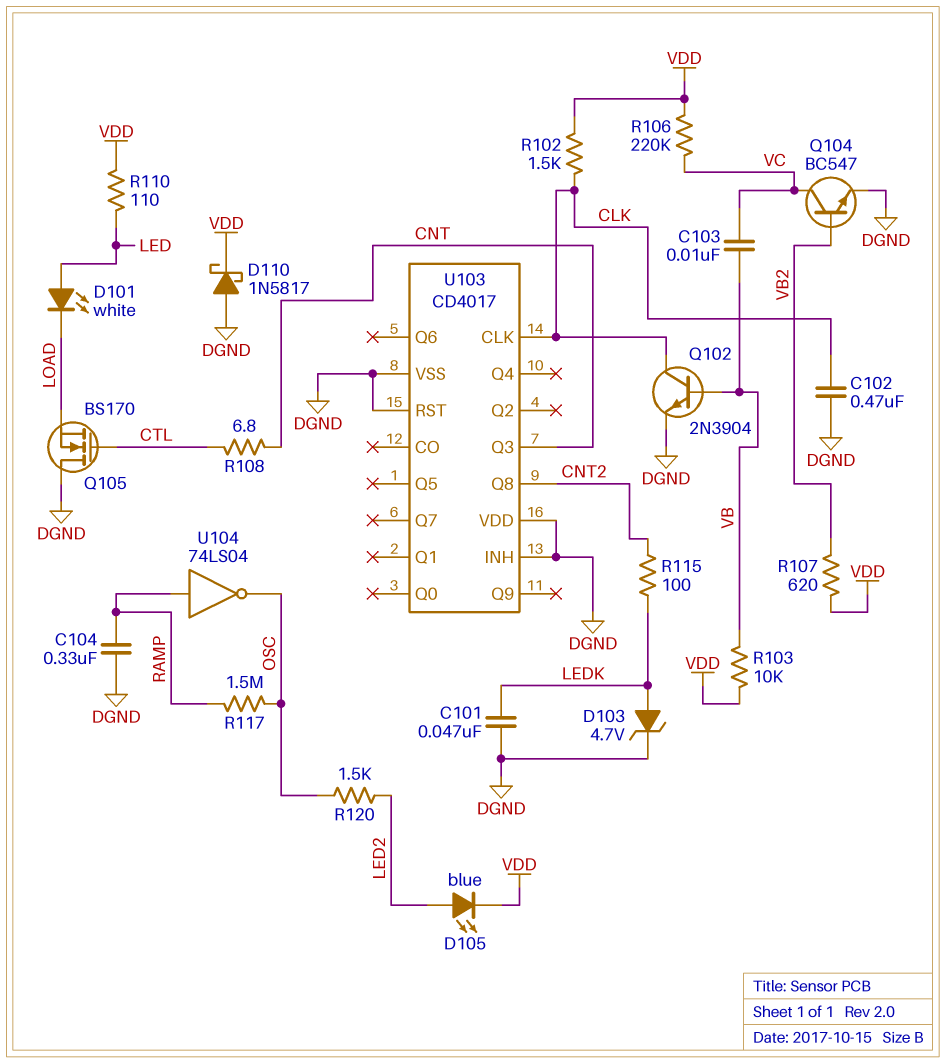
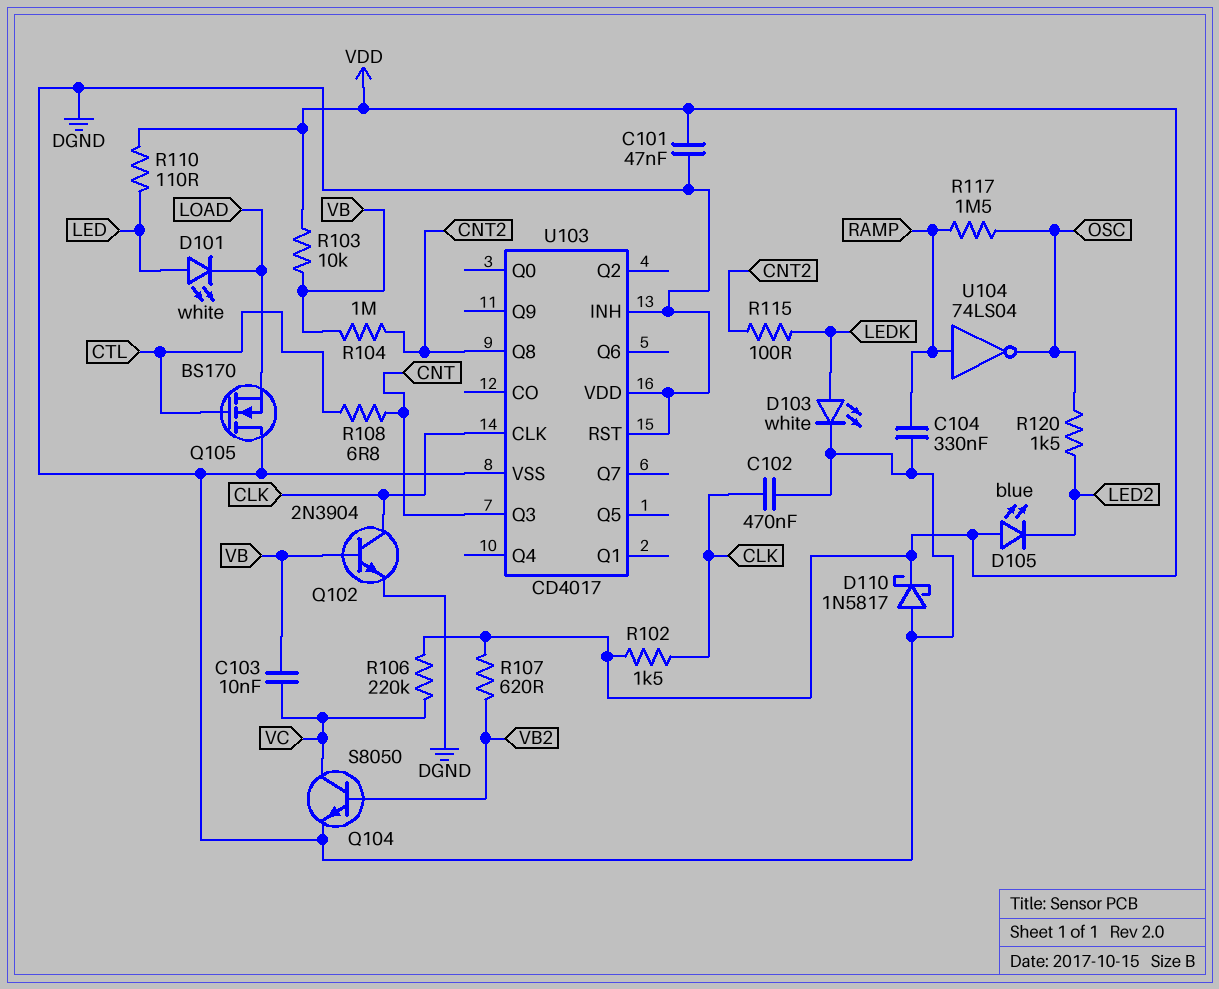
C101: 47nF (DGND, LEDK) -> 47nF (DGND, VDD)
D103: zener 4.7V (A LEDK, K DGND) -> LED white (A LEDK, K DGND)
D105: LED blue (A LED2, K VDD) -> LED blue (A VDD, K LED2)
Q104: NPN BC547 (B VB2, C VC, E DGND) -> NPN S8050 (B VB2, C VC, E DGND)
R104: none -> 1M (CNT2, VB)

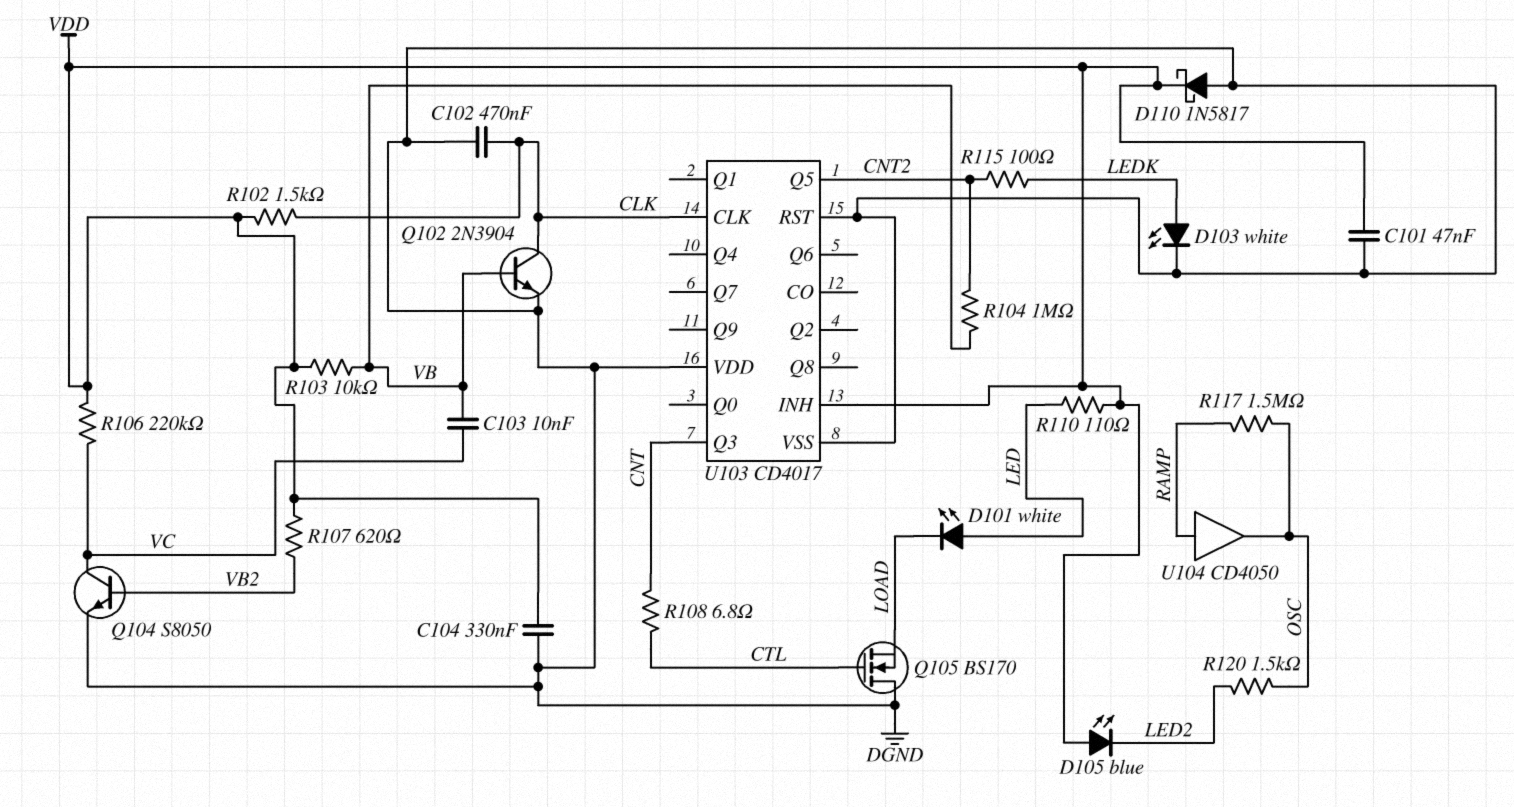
C104: 330nF (DGND, RAMP) -> 330nF (DGND, VDD)
U103 pin INH: DGND -> VDD
U103 pin Q5: none -> CNT2
U103 pin Q8: CNT2 -> none
U104: NOT 74LS04 (in RAMP, out OSC) -> buffer CD4050 (in RAMP, out OSC)

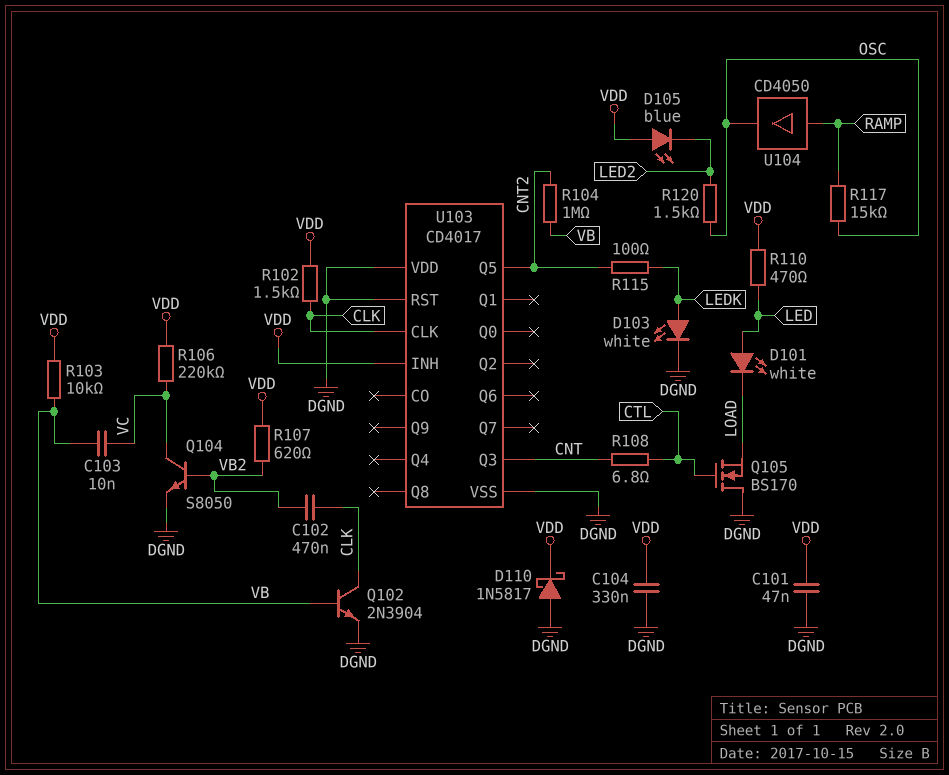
C102: 470nF (CLK, DGND) -> 470nF (CLK, VB2)
R110: 110 (LED, VDD) -> 470 (LED, VDD)
R117: 1.5M (OSC, RAMP) -> 15k (OSC, RAMP)

